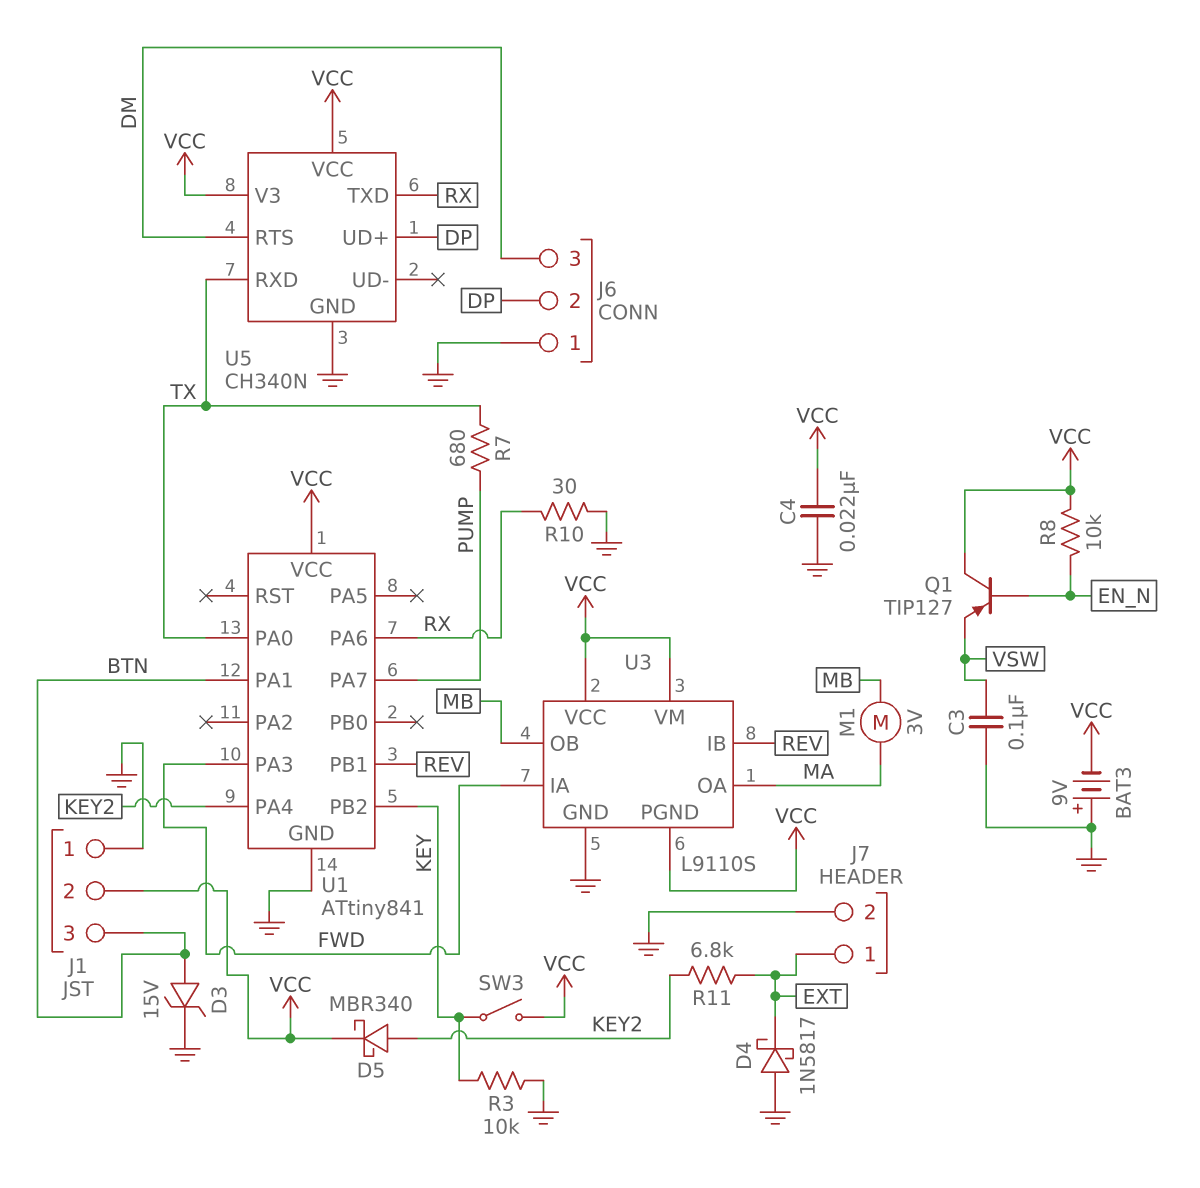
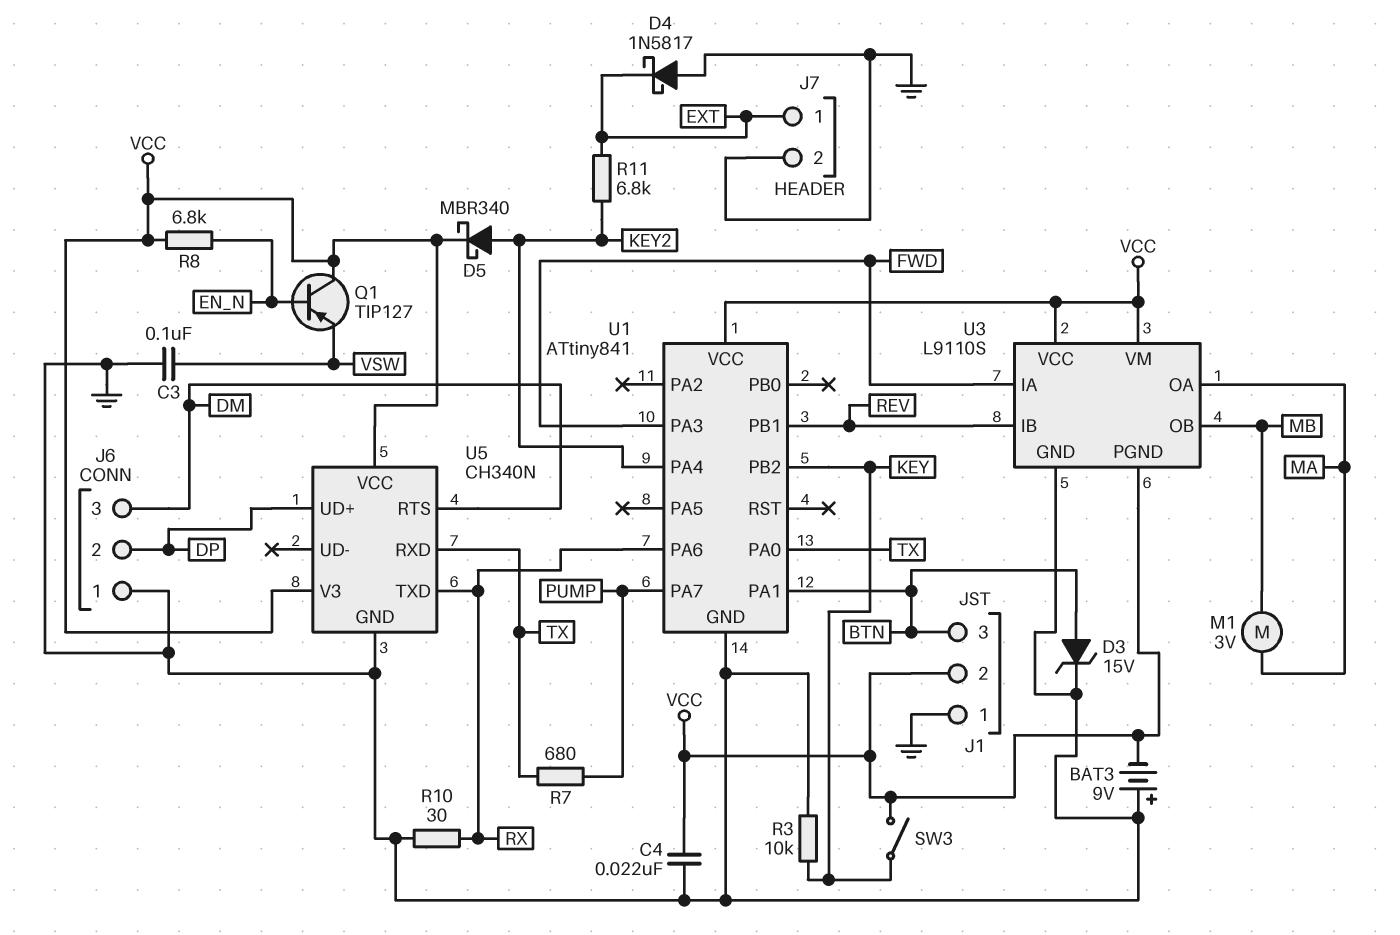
R8: 10k (EN_N, VCC) -> 6.8k (EN_N, VCC)

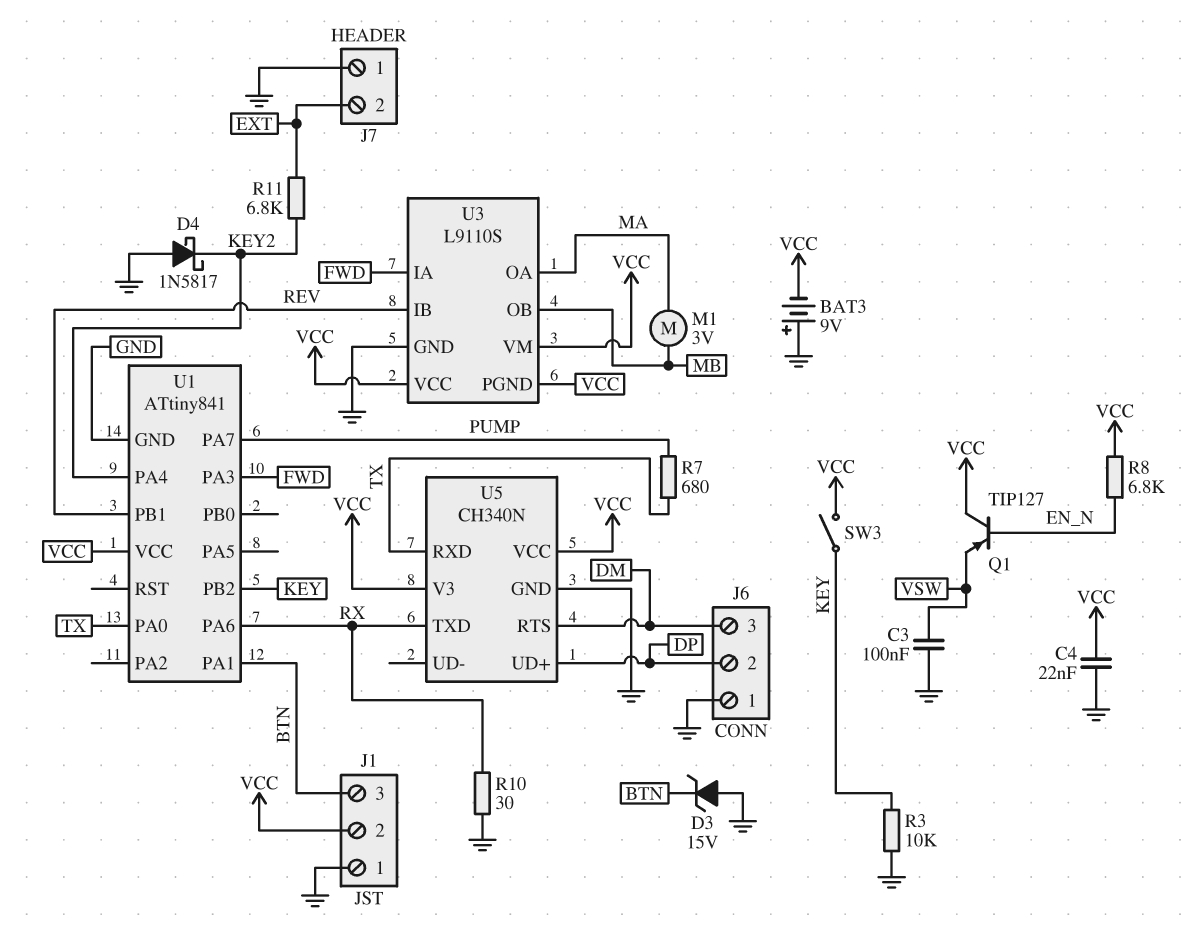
D3: zener 15V (A BTN, K GND) -> zener 15V (A GND, K BTN)
D4: schottky 1N5817 (A GND, K EXT) -> schottky 1N5817 (A GND, K KEY2)
D5: schottky MBR340 (A KEY2, K VCC) -> none
J7 pin 1: EXT -> GND
J7 pin 2: GND -> EXT

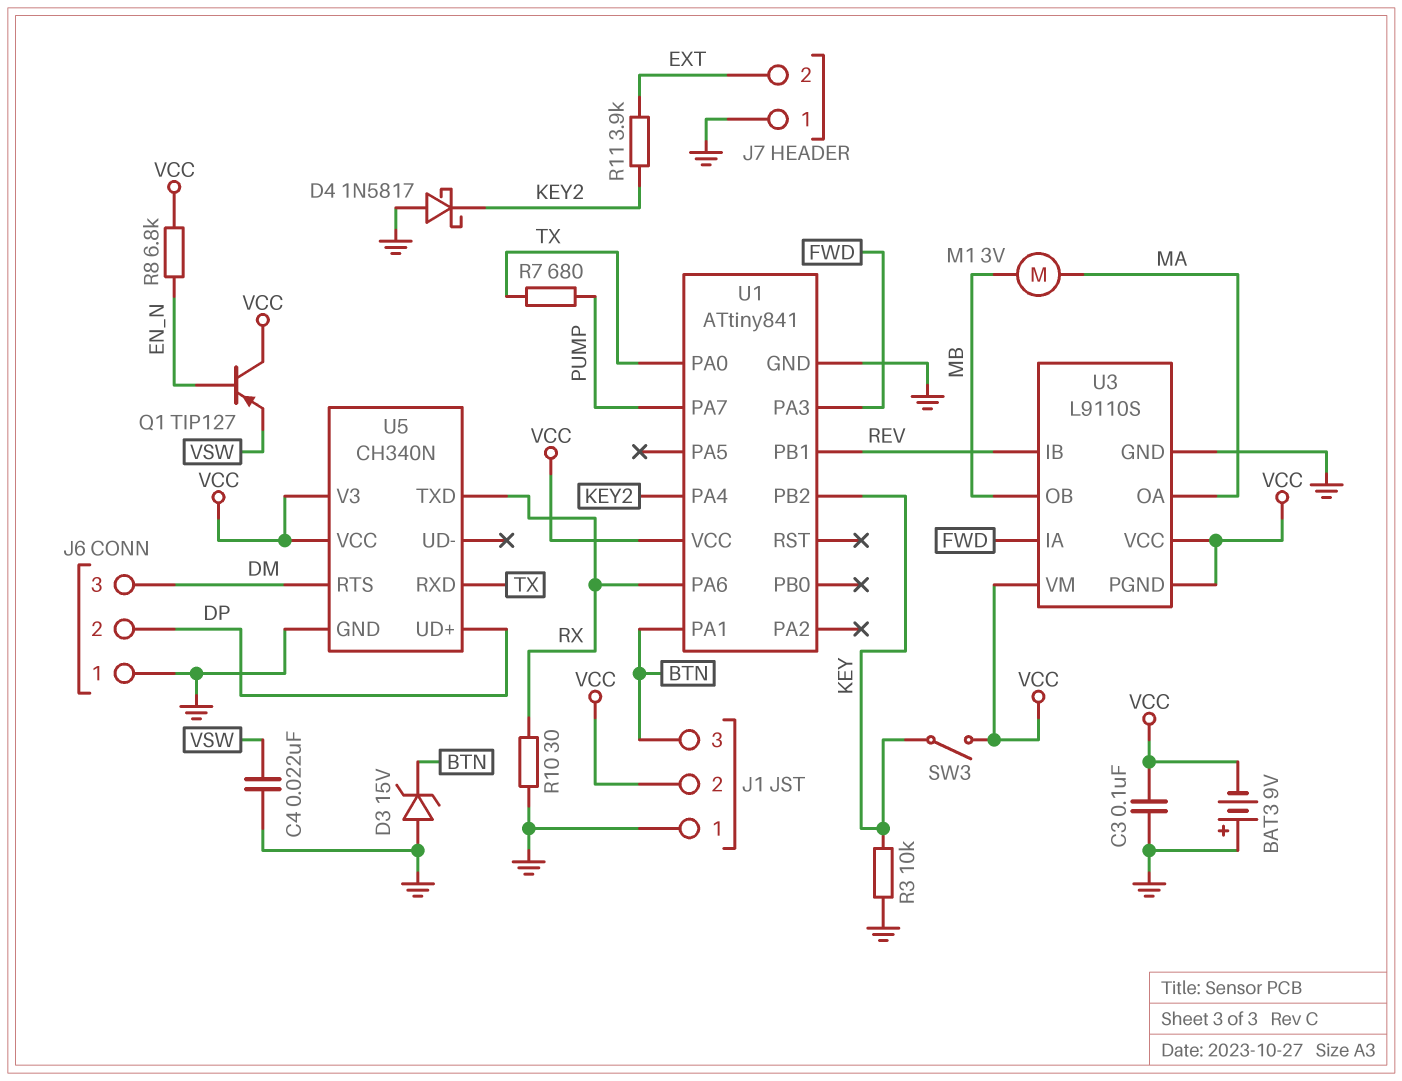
C3: 100nF (GND, VSW) -> 100nF (GND, VCC)
C4: 22nF (GND, VCC) -> 22nF (GND, VSW)
R11: 6.8k (EXT, KEY2) -> 3.9k (EXT, KEY2)

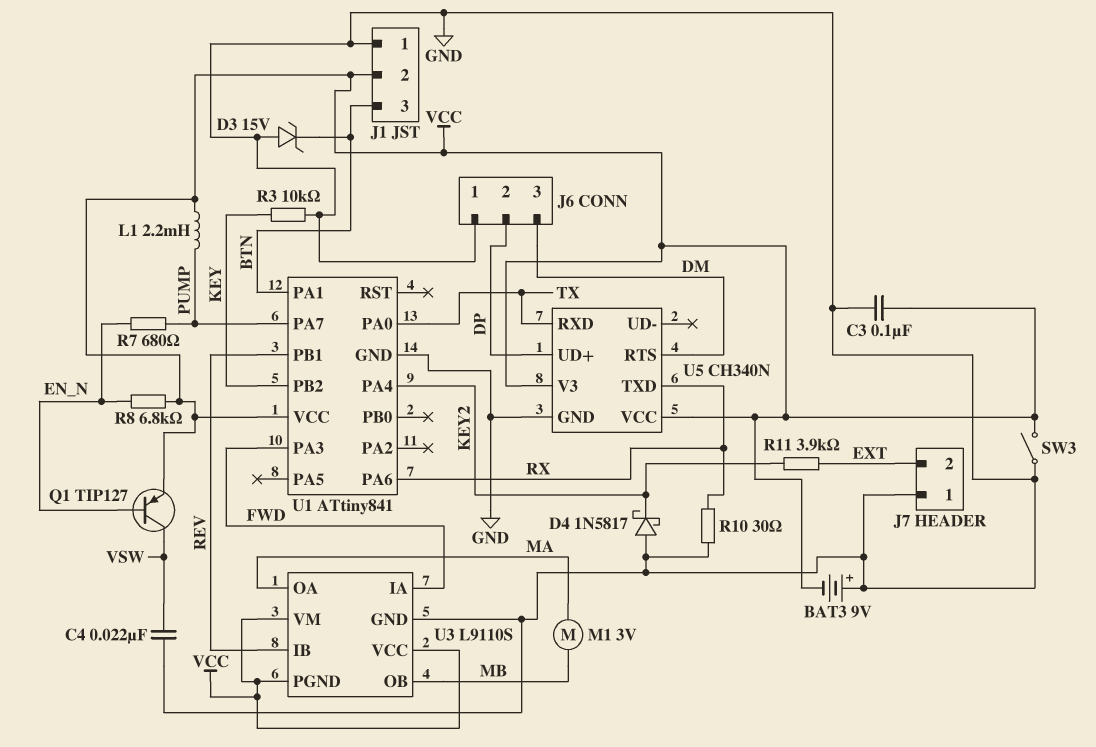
L1: none -> 2.2mH (PUMP, VCC)
Q1: PNP TIP127 (B EN_N, C VCC, E VSW) -> PNP TIP127 (B EN_N, C VSW, E VCC)
R7: 680 (PUMP, TX) -> 680 (EN_N, PUMP)
SW3: switch (KEY, VCC) -> switch (GND, VCC)

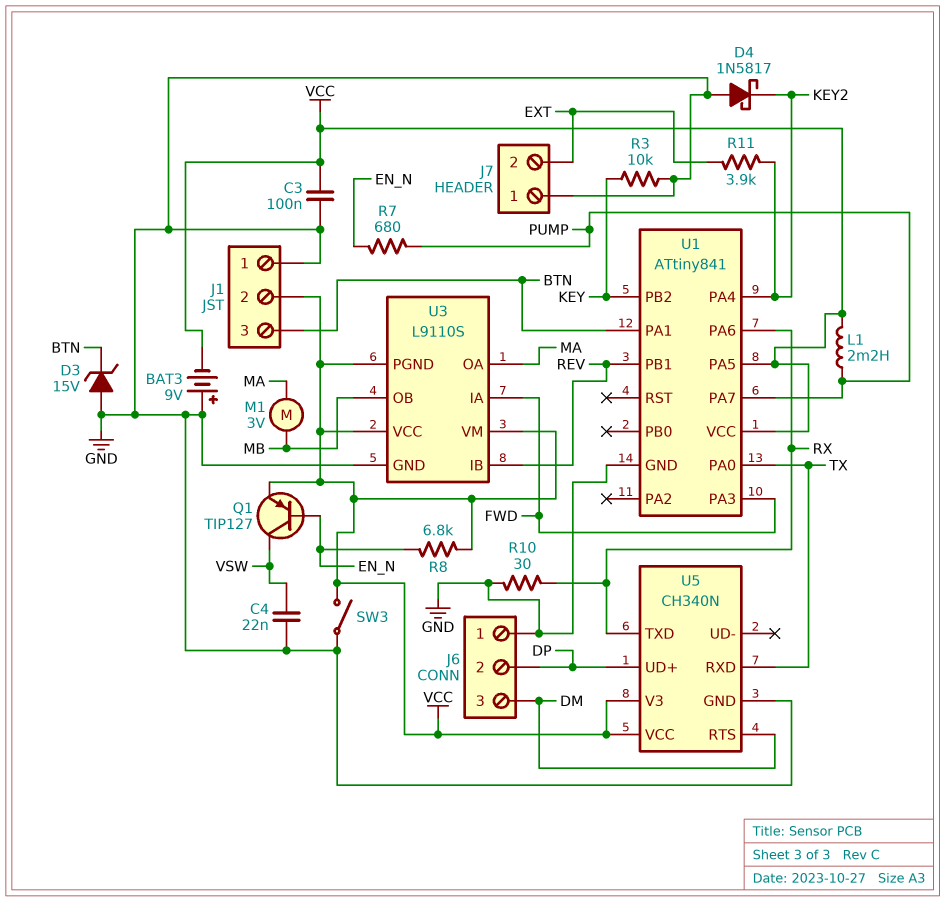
U1 pin PA5: none -> VCC

